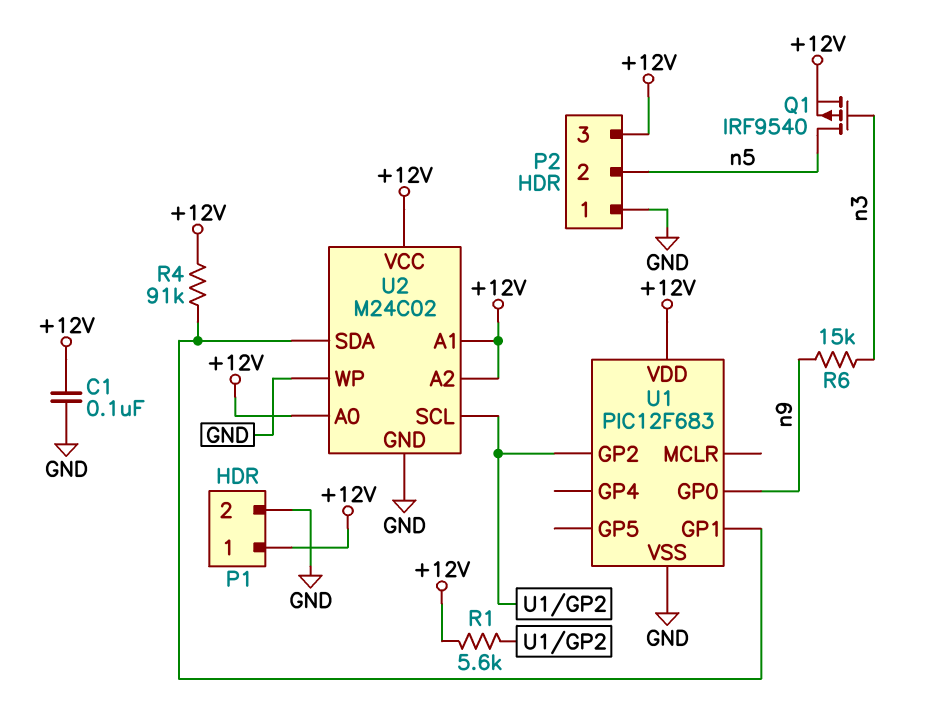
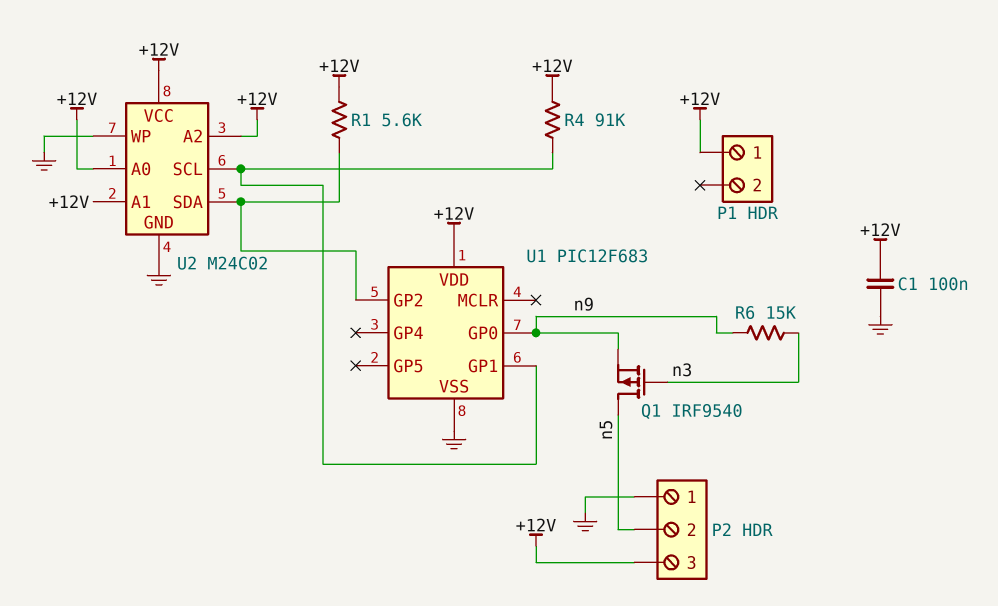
P1 pin 2: GND -> none
Q1: PMOS IRF9540 (G n3, D n5, S +12V) -> PMOS IRF9540 (G n3, D n5, S n9)
U2 pin SCL: U1/GP2 -> U1/GP1
U2 pin SDA: U1/GP1 -> U1/GP2

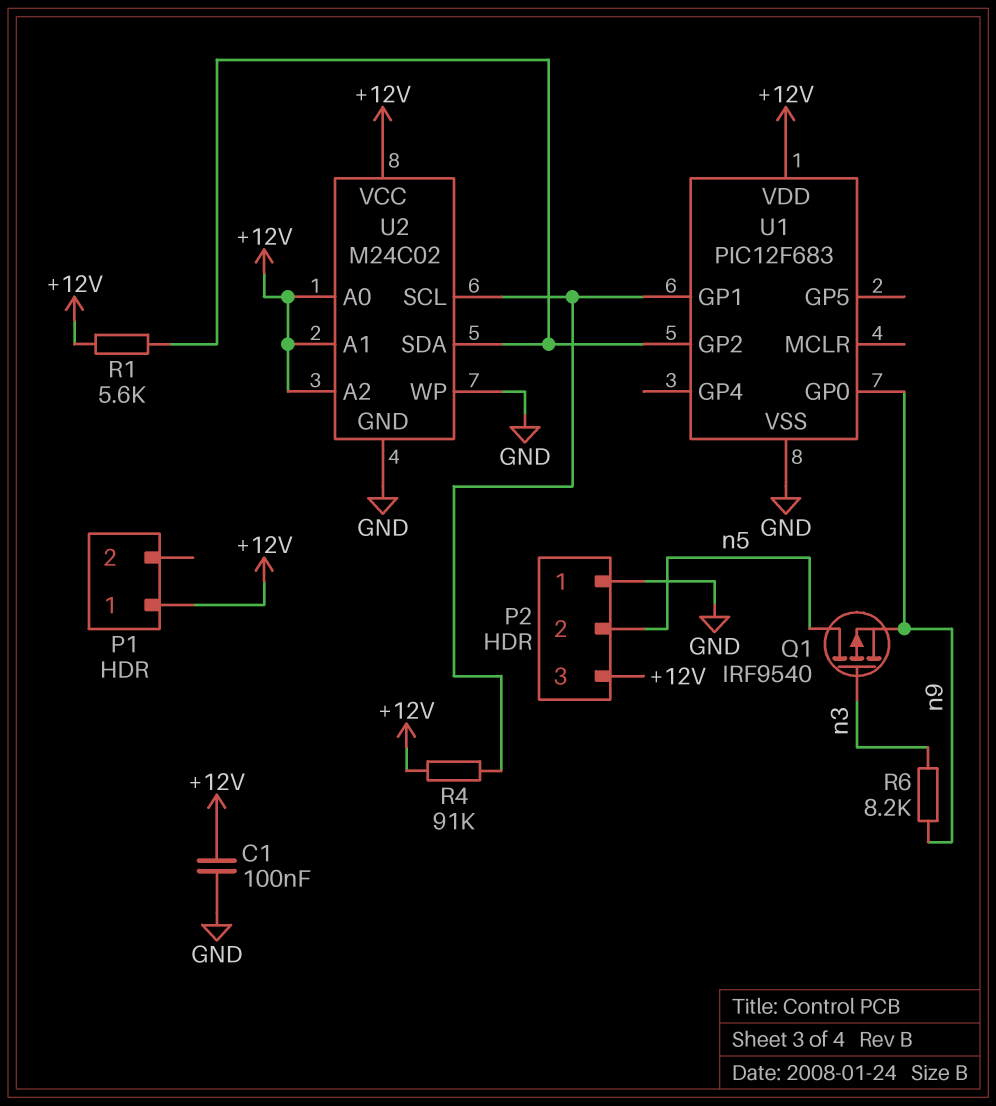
R6: 15k (n3, n9) -> 8.2k (n3, n9)

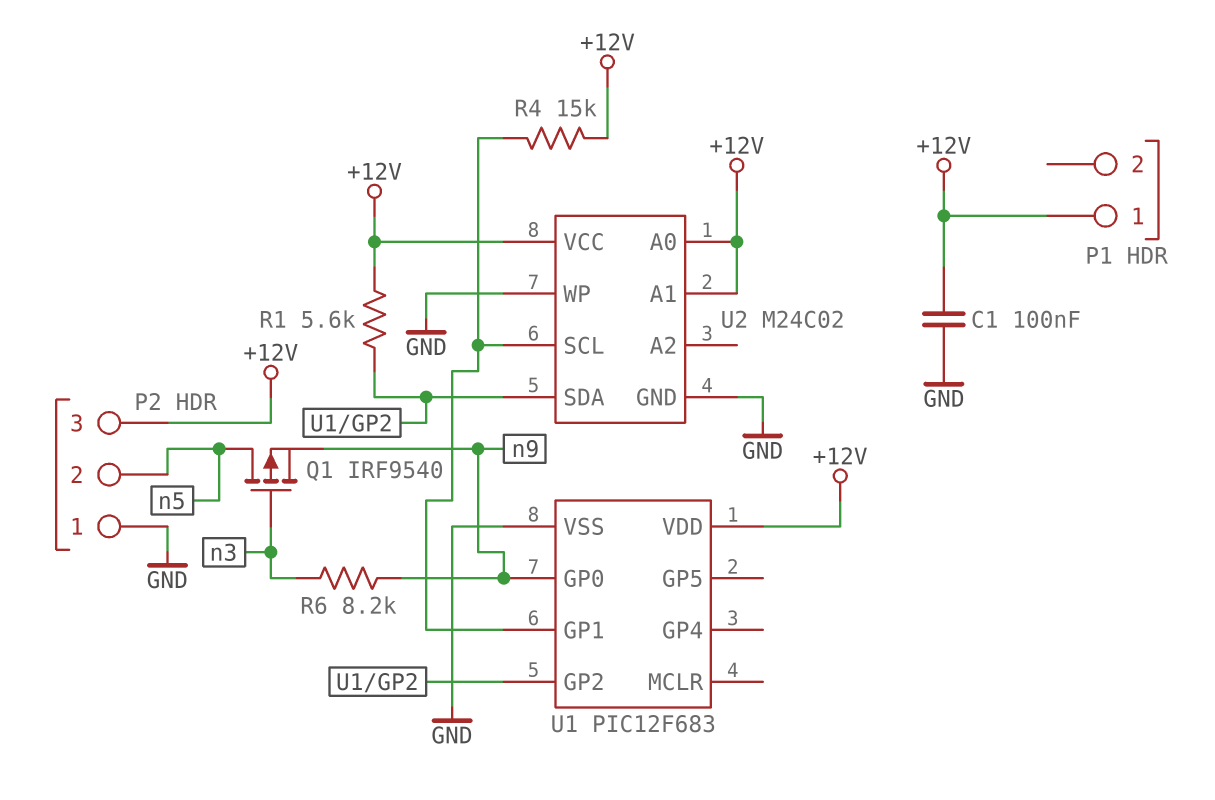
R4: 91k (+12V, U1/GP1) -> 15k (+12V, U1/GP1)
U2 pin A2: +12V -> none

